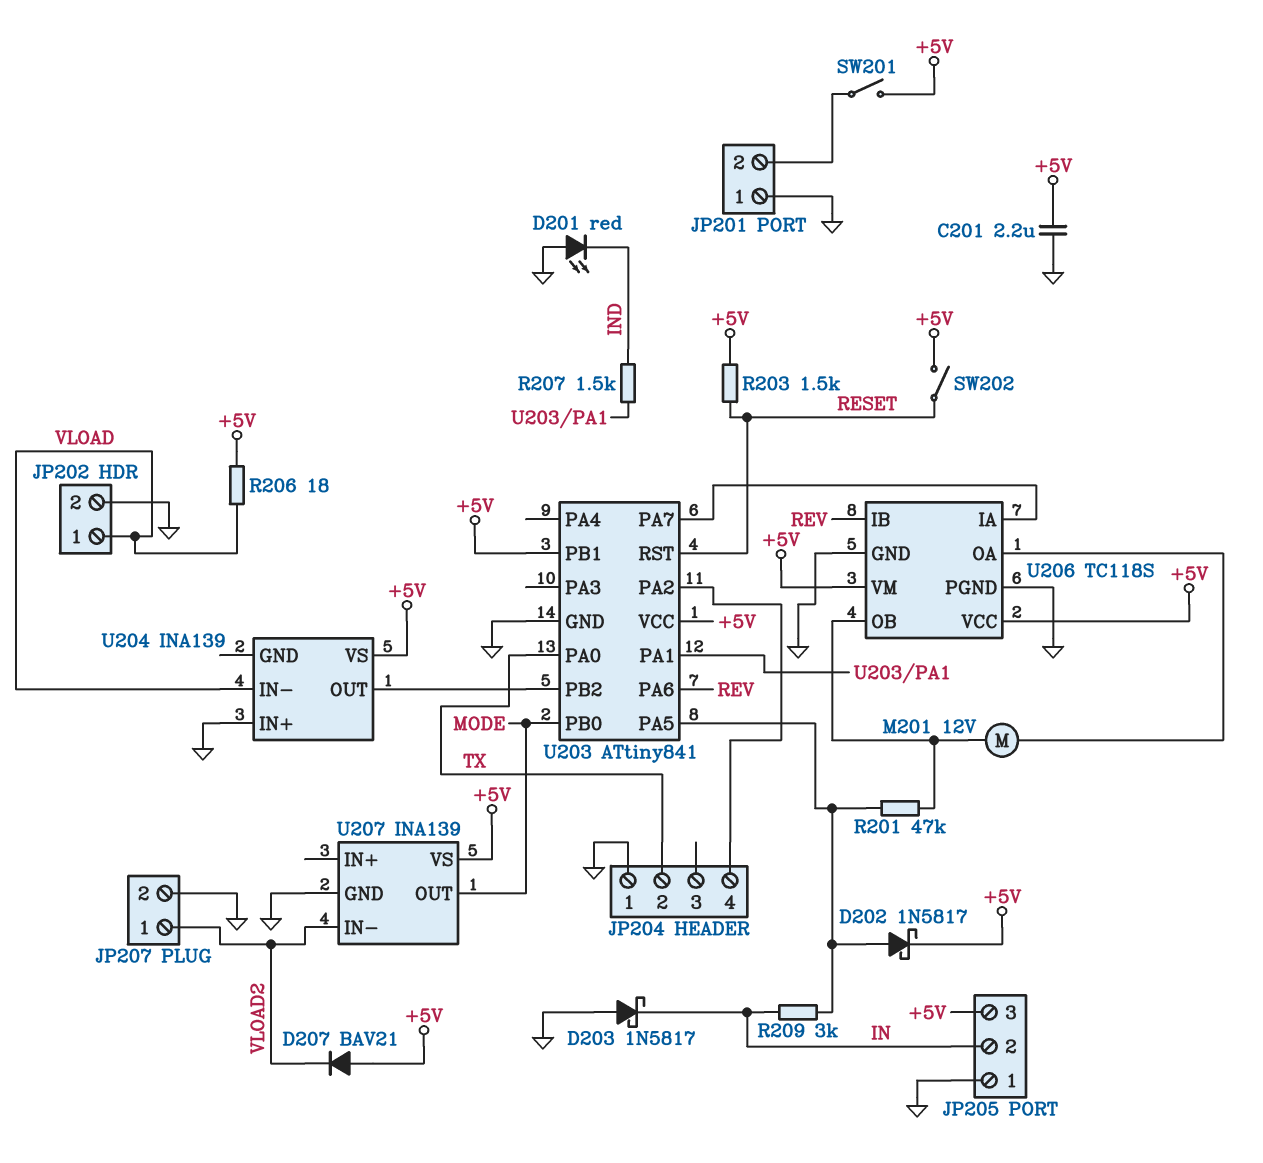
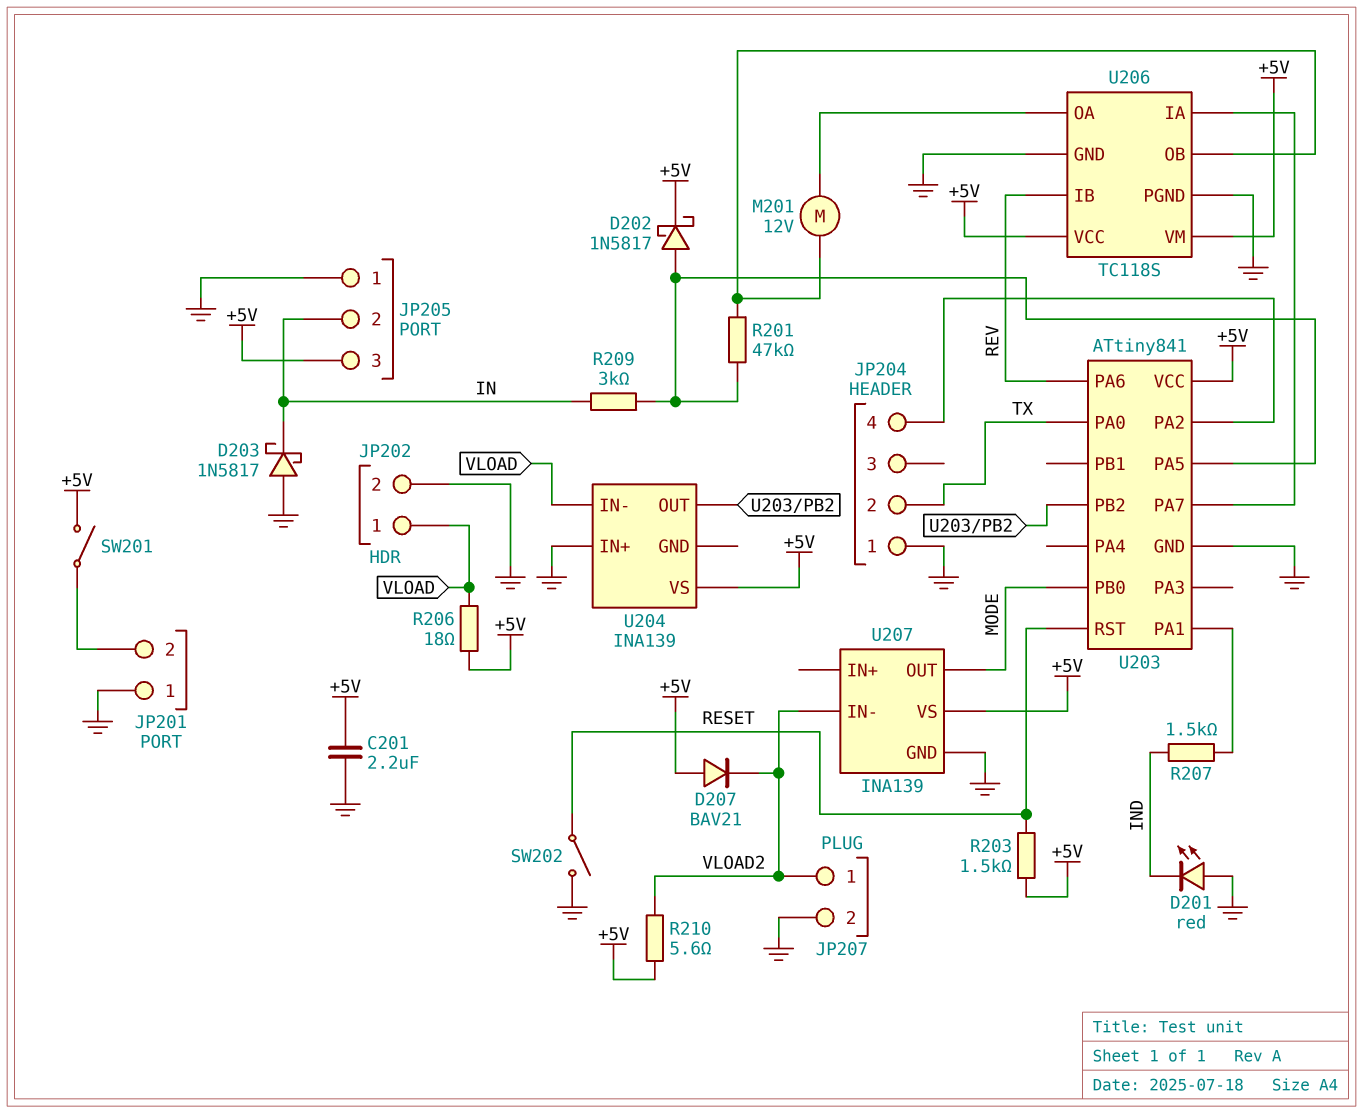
R210: none -> 5.6 (+5V, VLOAD2)
SW202: switch (+5V, RESET) -> switch (GND, RESET)
U203 pin PB1: +5V -> none

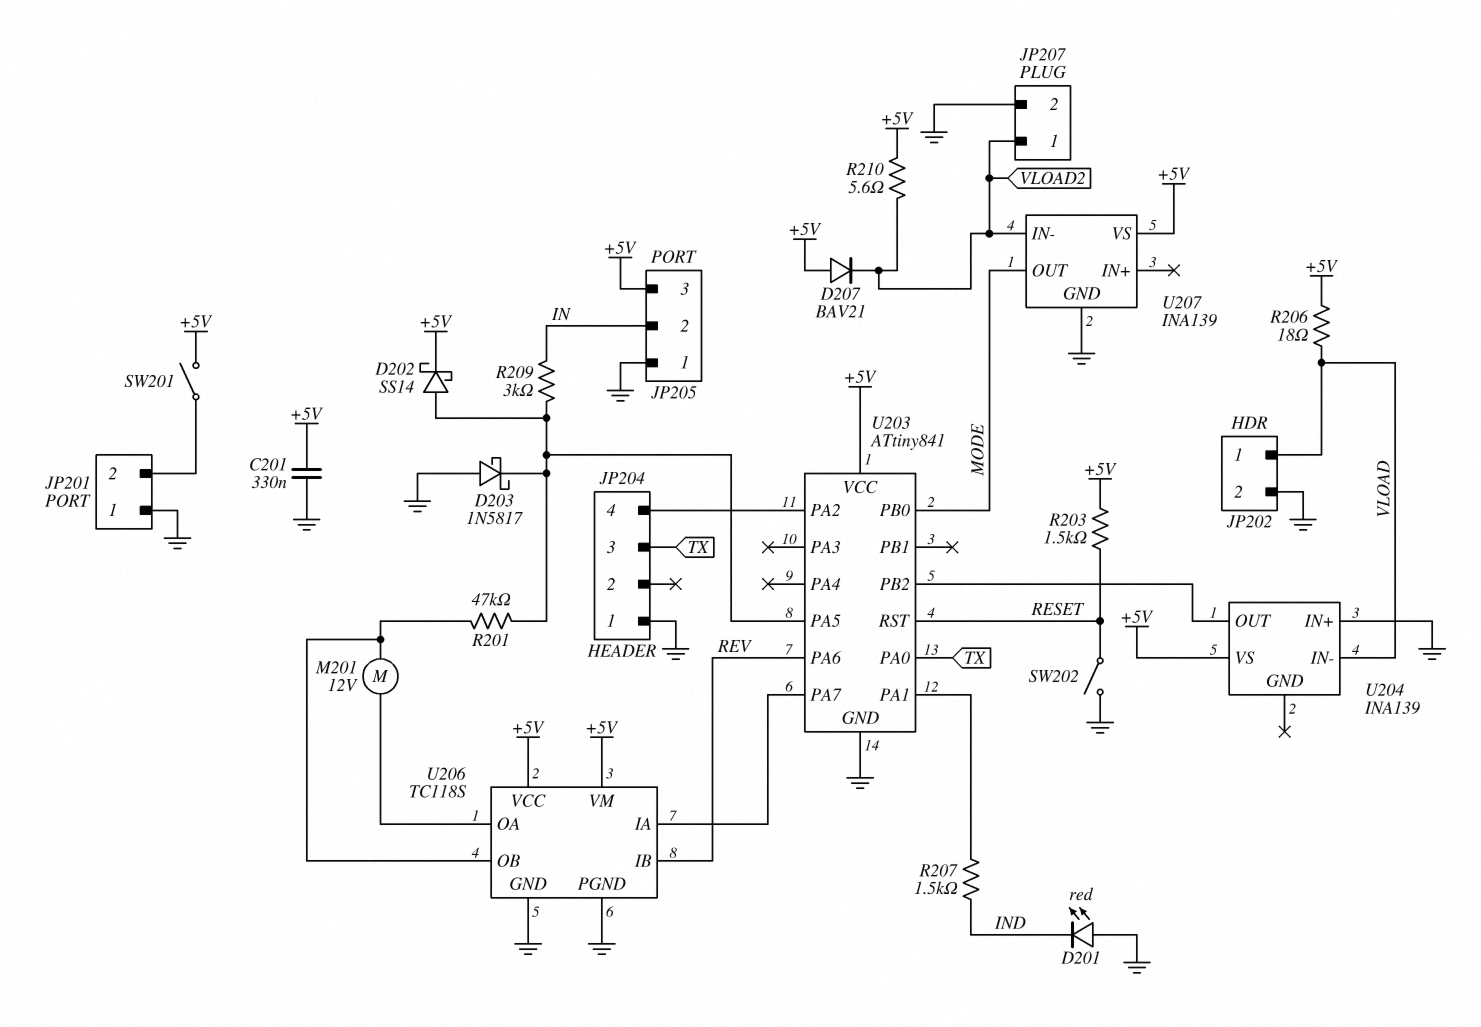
C201: 2.2uF (+5V, GND) -> 330nF (+5V, GND)
D202: schottky 1N5817 (A U203/PA5, K +5V) -> schottky SS14 (A U203/PA5, K +5V)
D203: schottky 1N5817 (A GND, K IN) -> schottky 1N5817 (A GND, K U203/PA5)
JP204 pin 2: TX -> none
JP204 pin 3: none -> TX

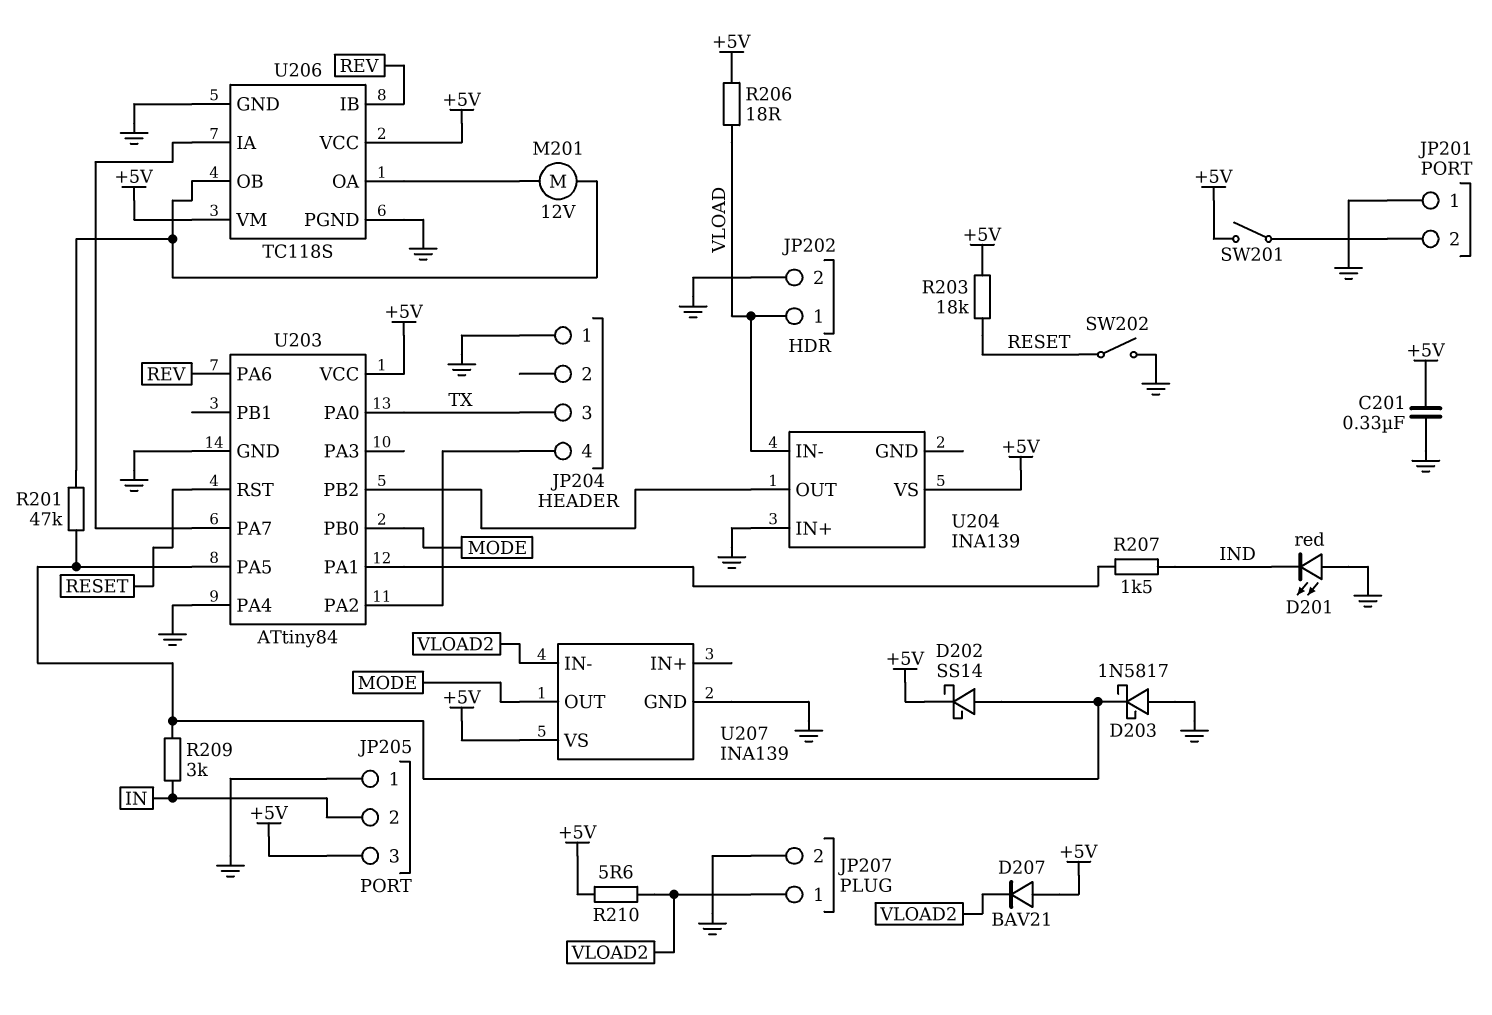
R203: 1.5k (+5V, RESET) -> 18k (+5V, RESET)
U203: ATtiny841 -> ATtiny84
U203 pin PA4: none -> GND

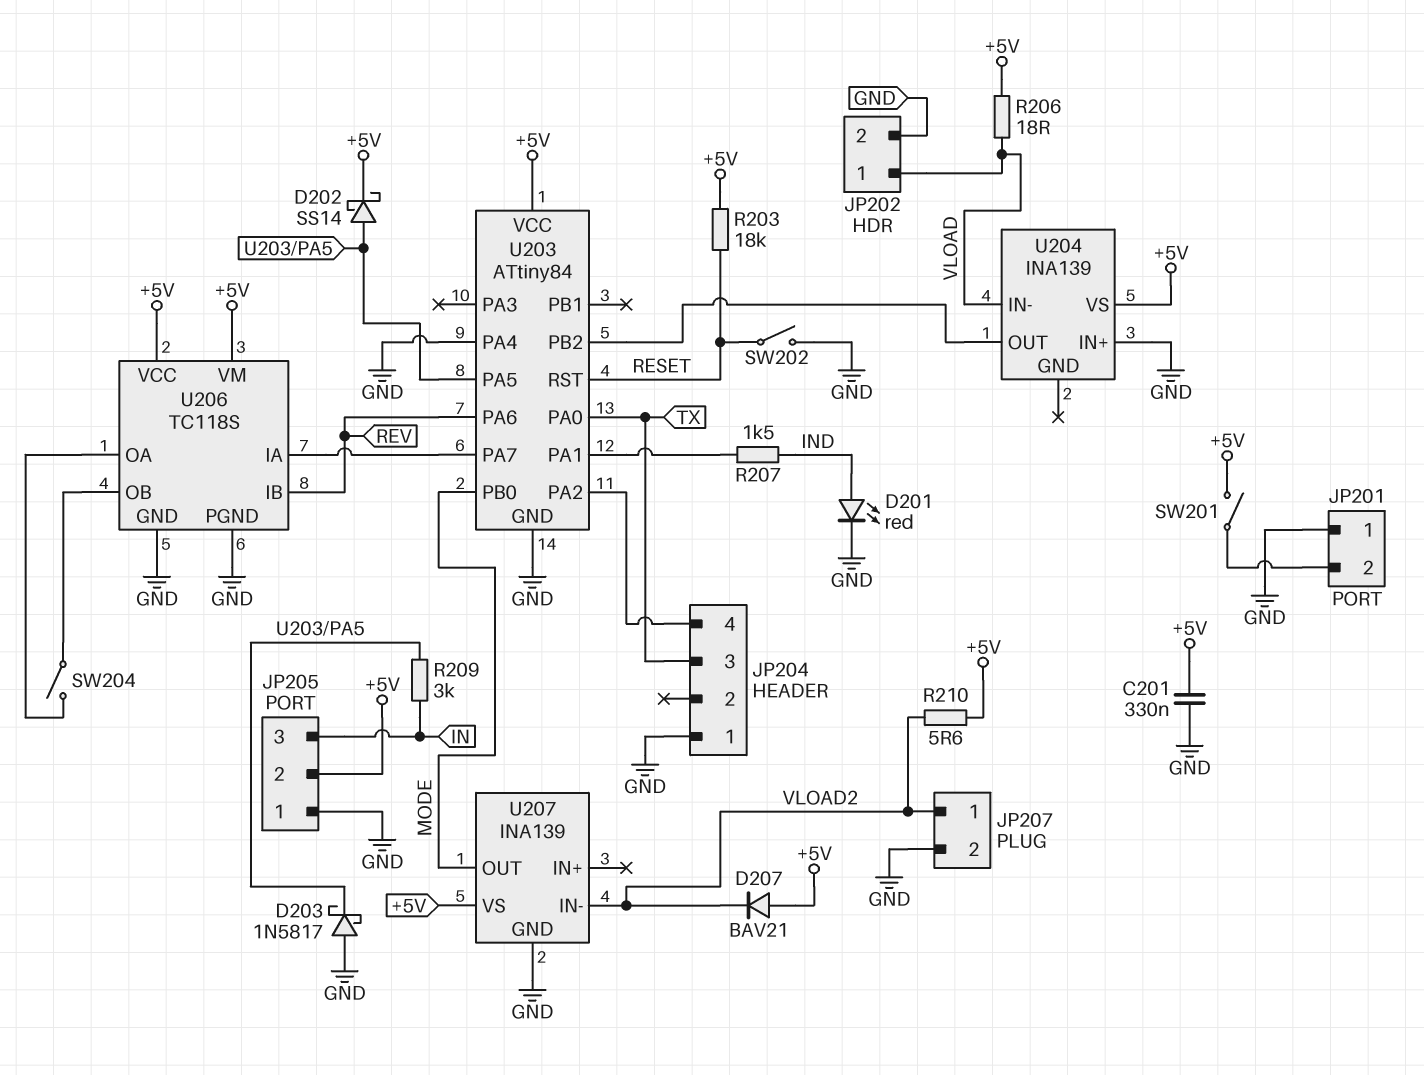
D201: LED red (A GND, K IND) -> LED red (A IND, K GND)
JP205 pin 2: IN -> +5V
JP205 pin 3: +5V -> IN
M201: motor 12V (U206/OA, U206/OB) -> none
R201: 47k (U203/PA5, U206/OB) -> none
SW204: none -> switch (U206/OA, U206/OB)

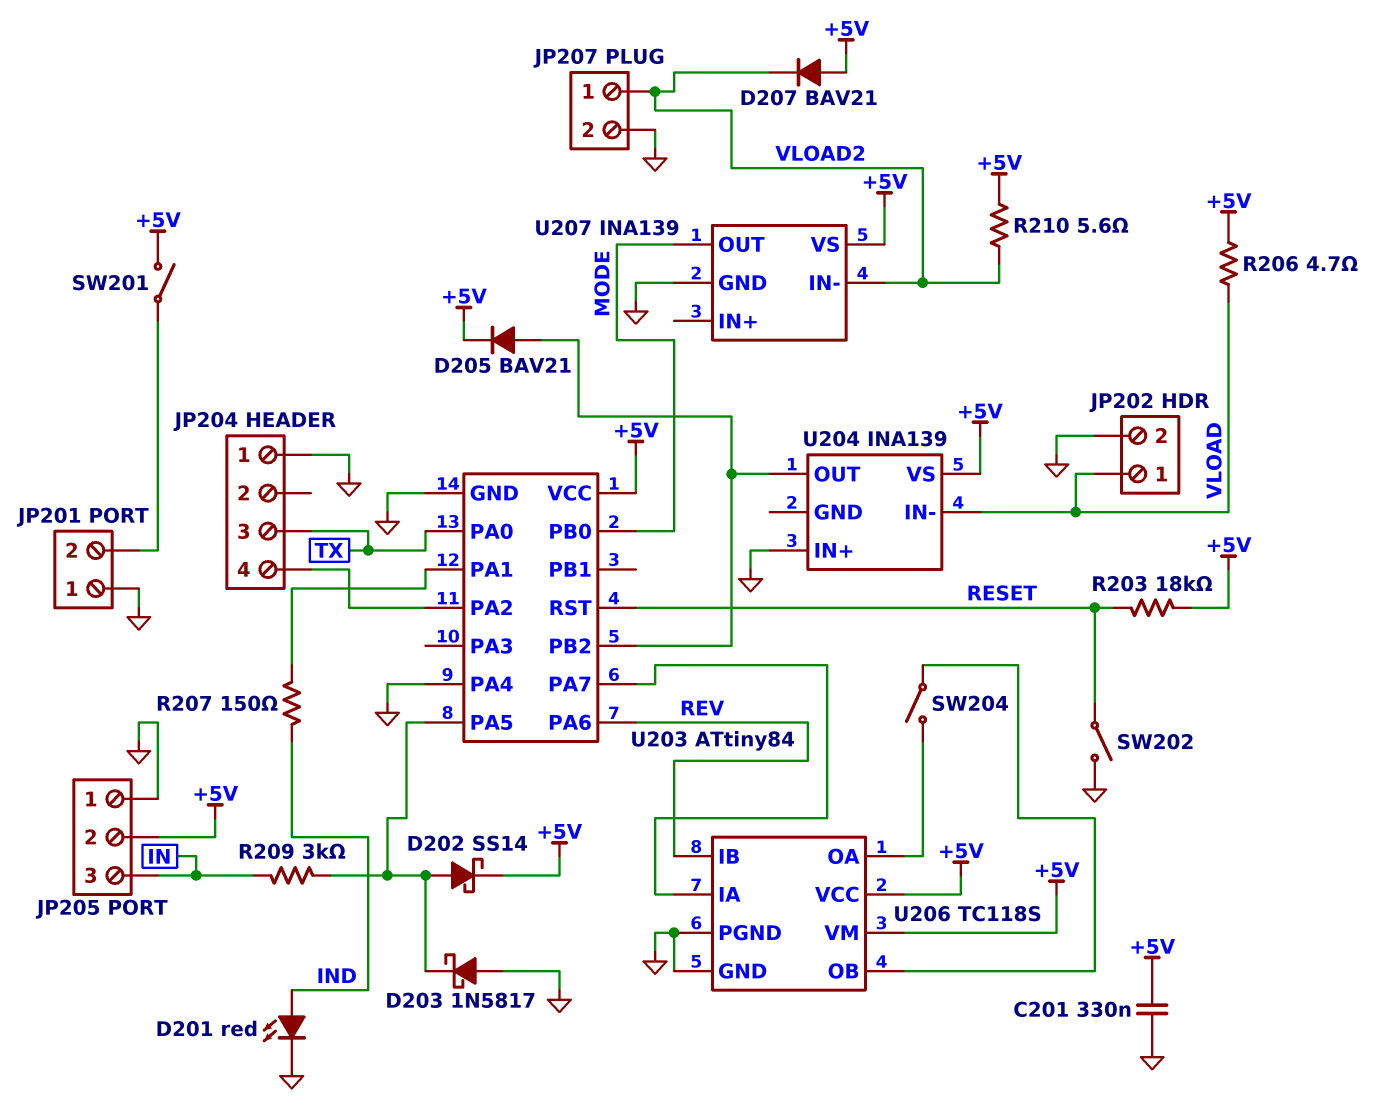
D205: none -> diode BAV21 (A U203/PB2, K +5V)
R206: 18 (+5V, VLOAD) -> 4.7 (+5V, VLOAD)
R207: 1.5k (IND, U203/PA1) -> 150 (IND, U203/PA1)

